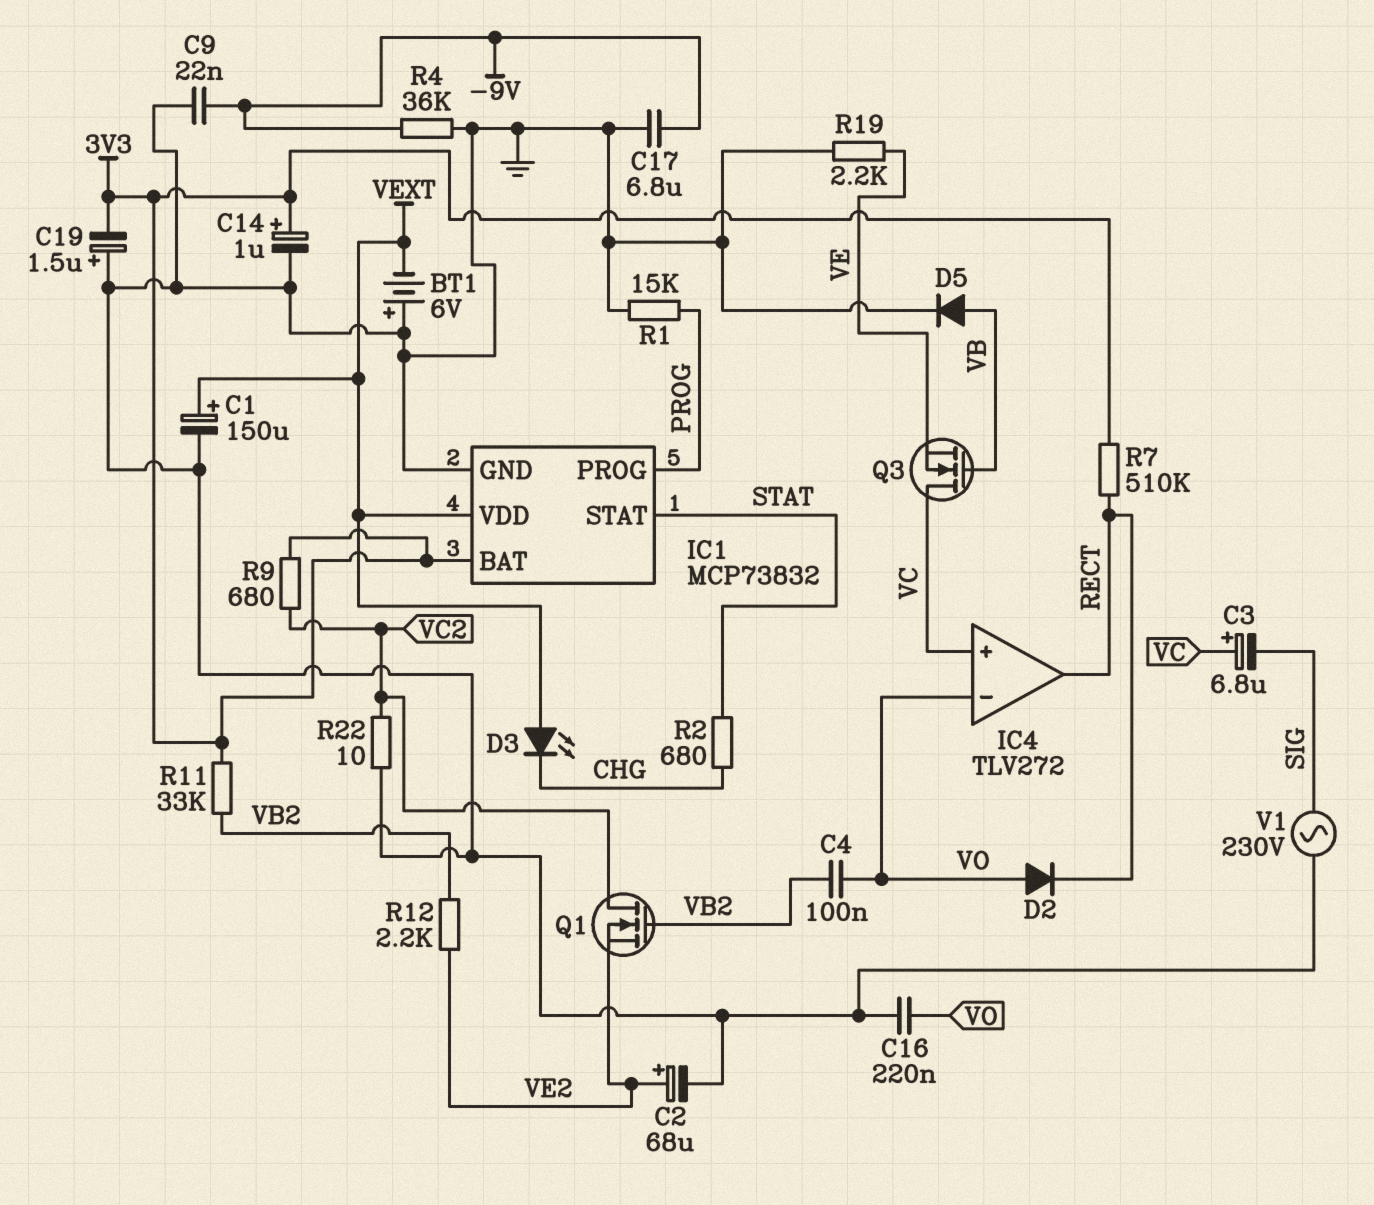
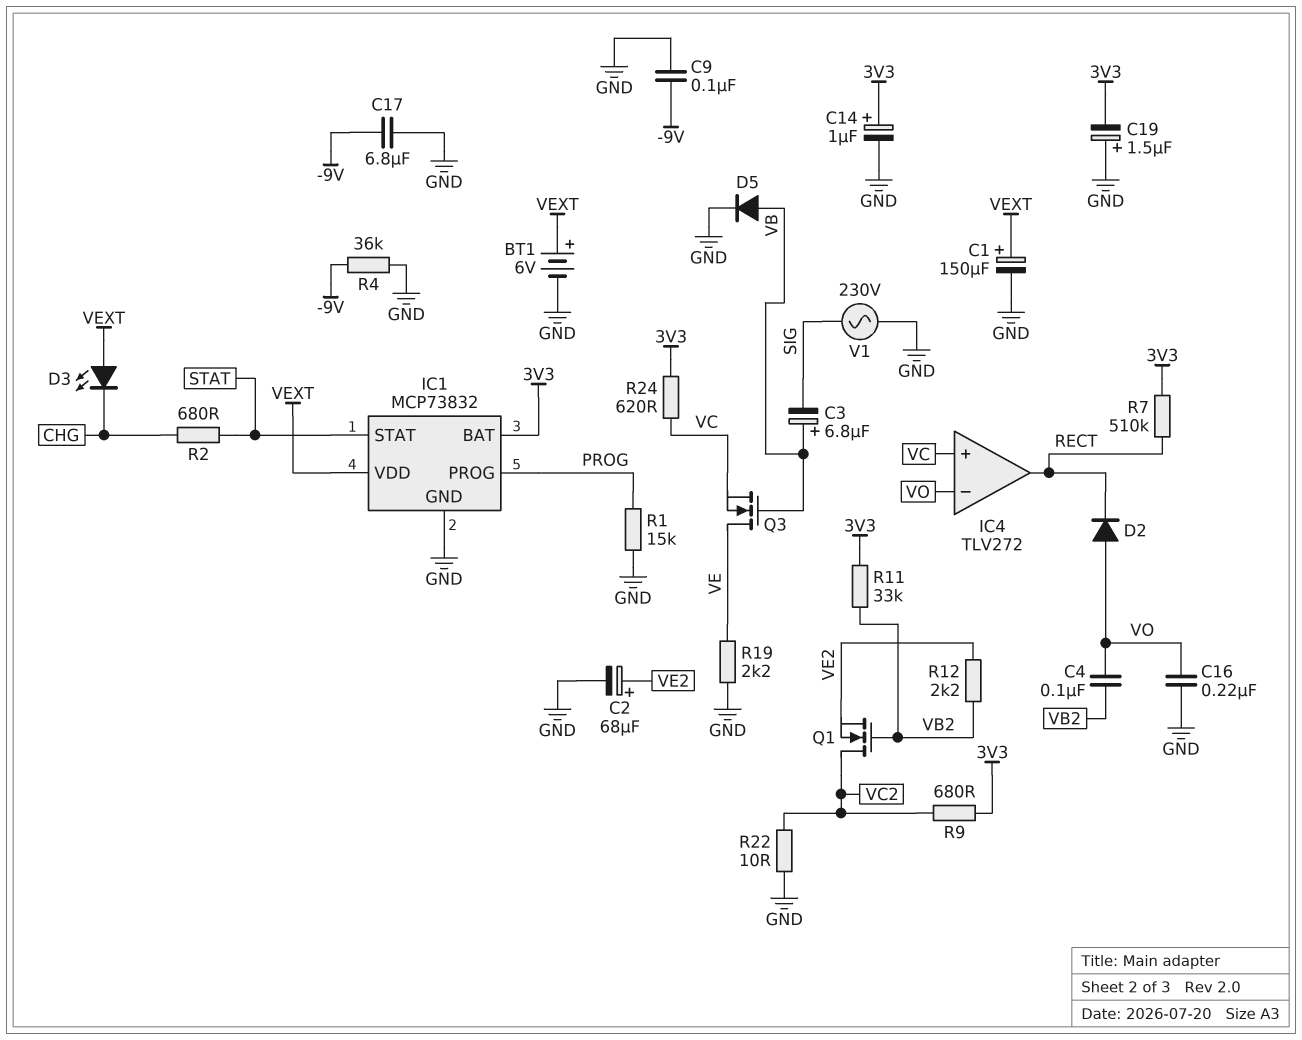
BT1: 6V (plus GND, minus VEXT) -> 6V (plus VEXT, minus GND)
C3: 6.8uF (plus VC, minus SIG) -> 6.8uF (plus VB, minus SIG)
C9: 22nF (-9V, GND) -> 100nF (-9V, GND)
Q3: NMOS (G VB, D VC, S VE) -> NMOS (G VB, D VE, S VC)
R24: none -> 620 (3V3, VC)

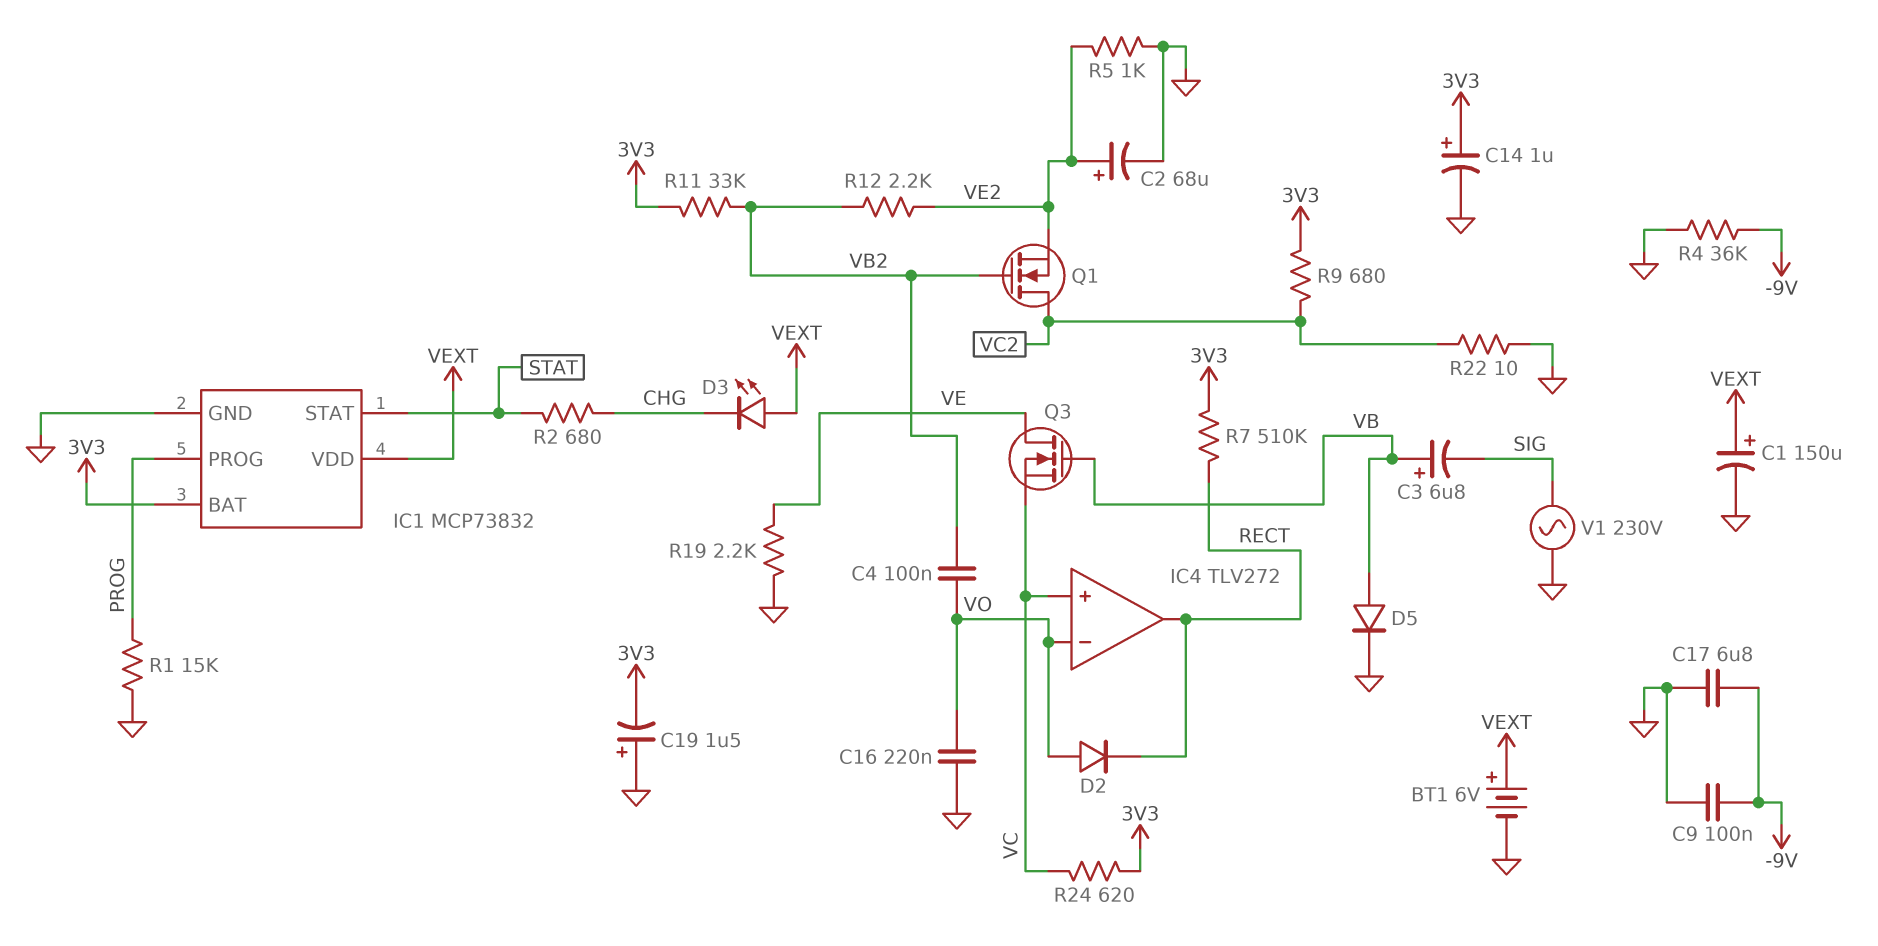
R5: none -> 1k (GND, VE2)

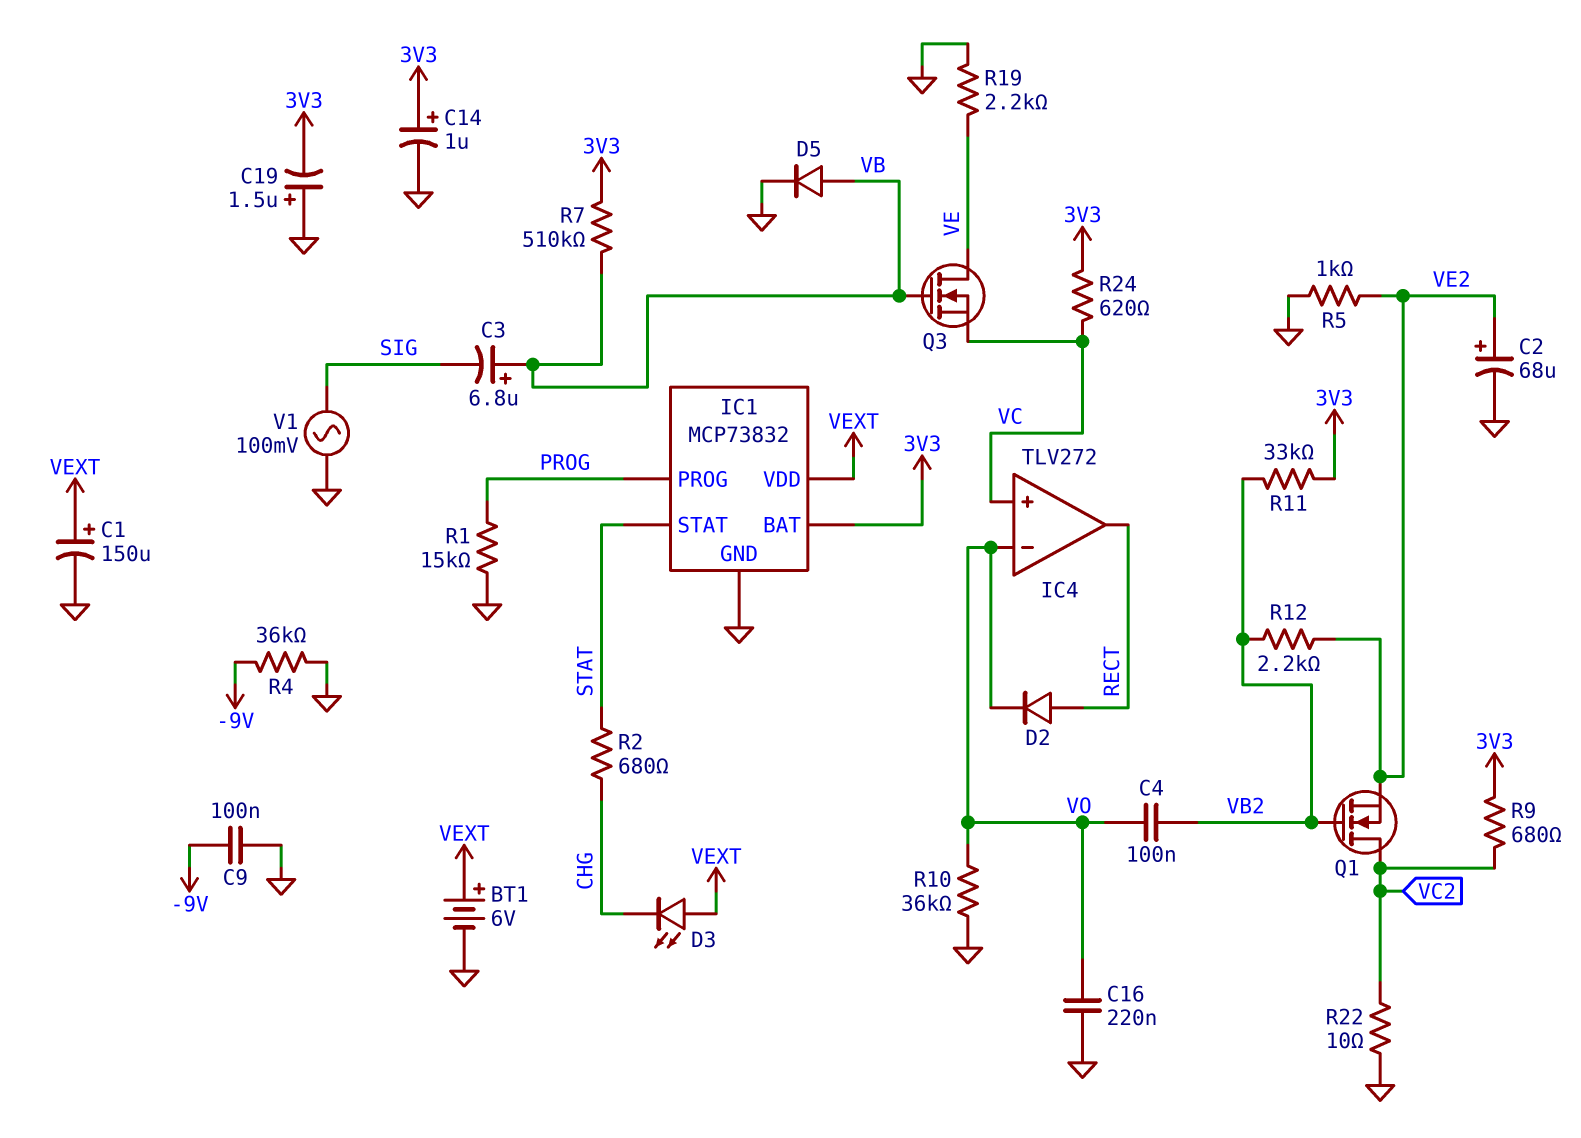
C17: 6.8uF (-9V, GND) -> none
D2: diode (A VO, K RECT) -> diode (A RECT, K VO)
R7: 510k (3V3, RECT) -> 510k (3V3, VB)
R10: none -> 36k (GND, VO)
V1: AC 230V (GND, SIG) -> AC 100mV (GND, SIG)

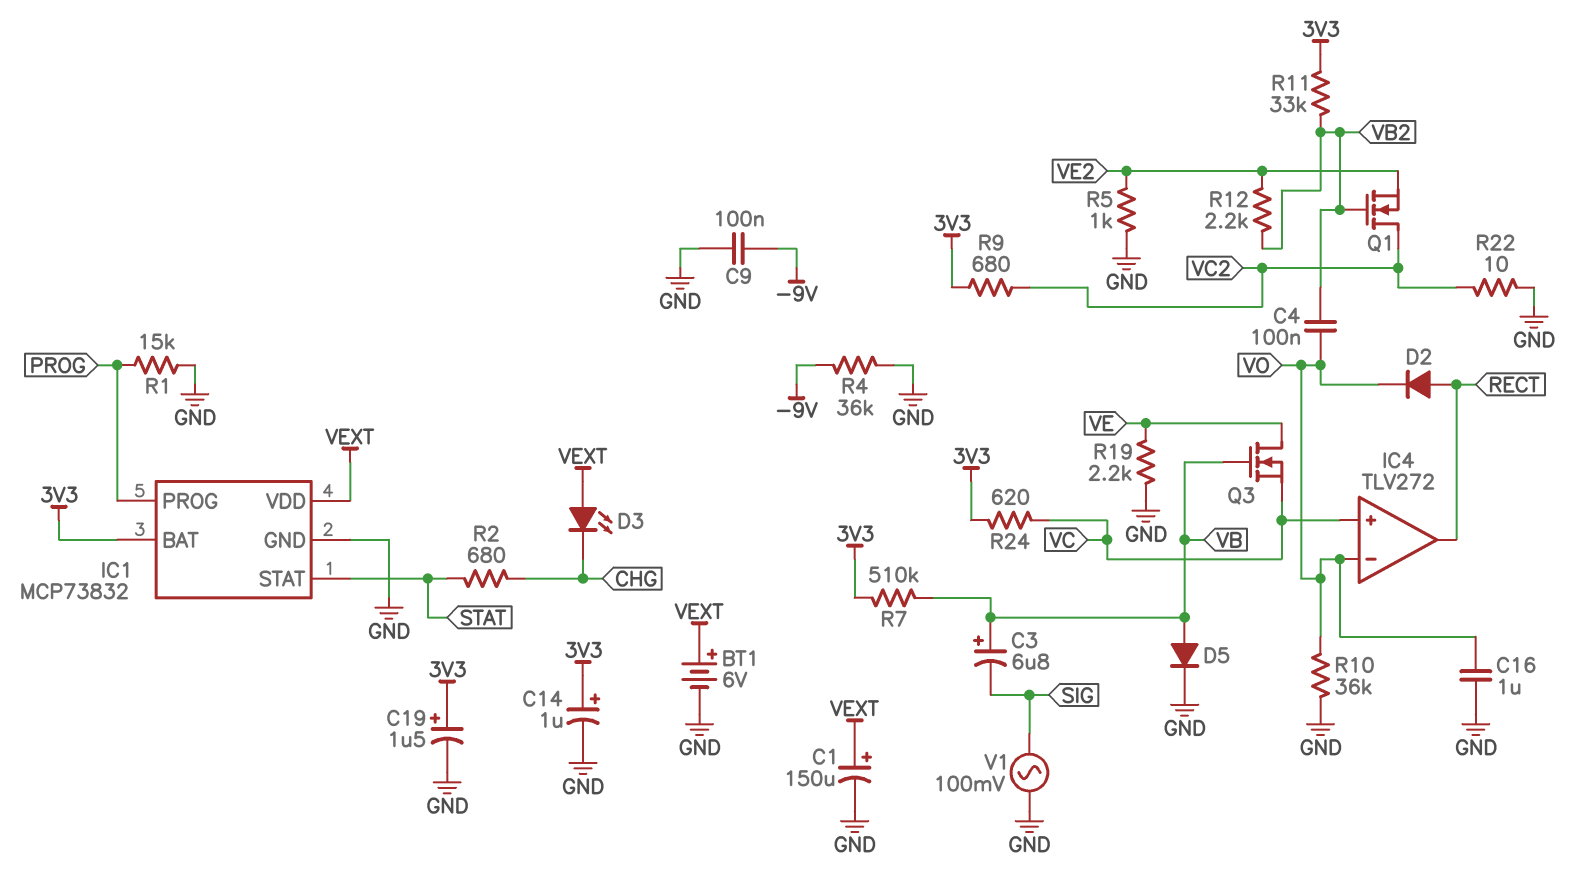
C2: 68uF (plus VE2, minus GND) -> none
C16: 220nF (GND, VO) -> 1uF (GND, VO)
C19: 1.5uF (plus GND, minus 3V3) -> 1.5uF (plus 3V3, minus GND)

